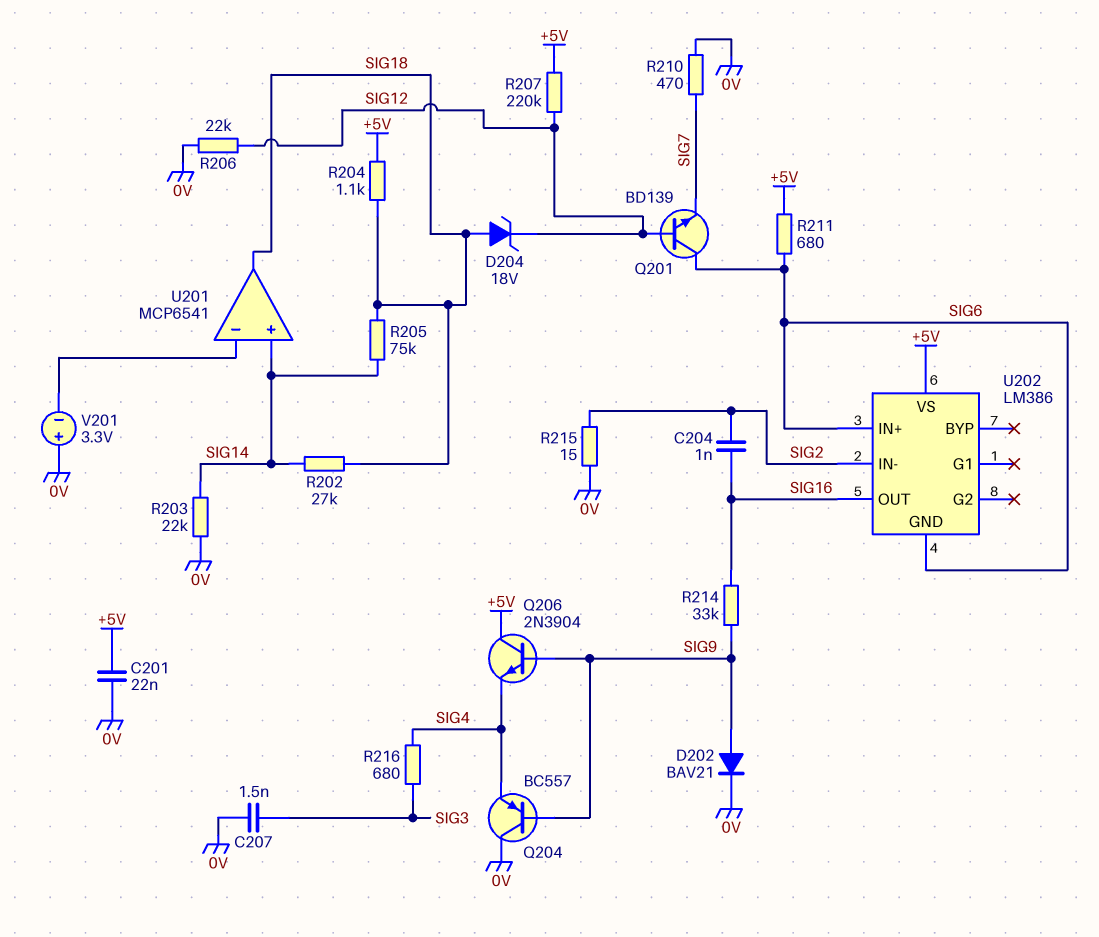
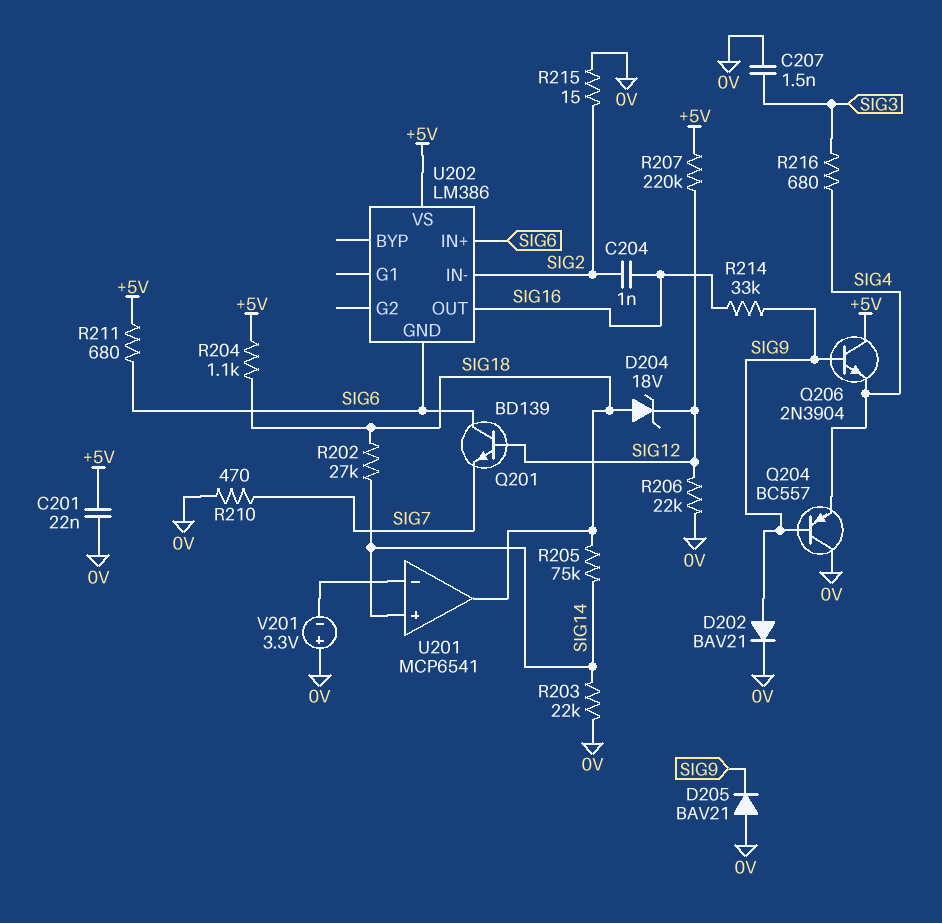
D205: none -> diode BAV21 (A 0V, K SIG9)

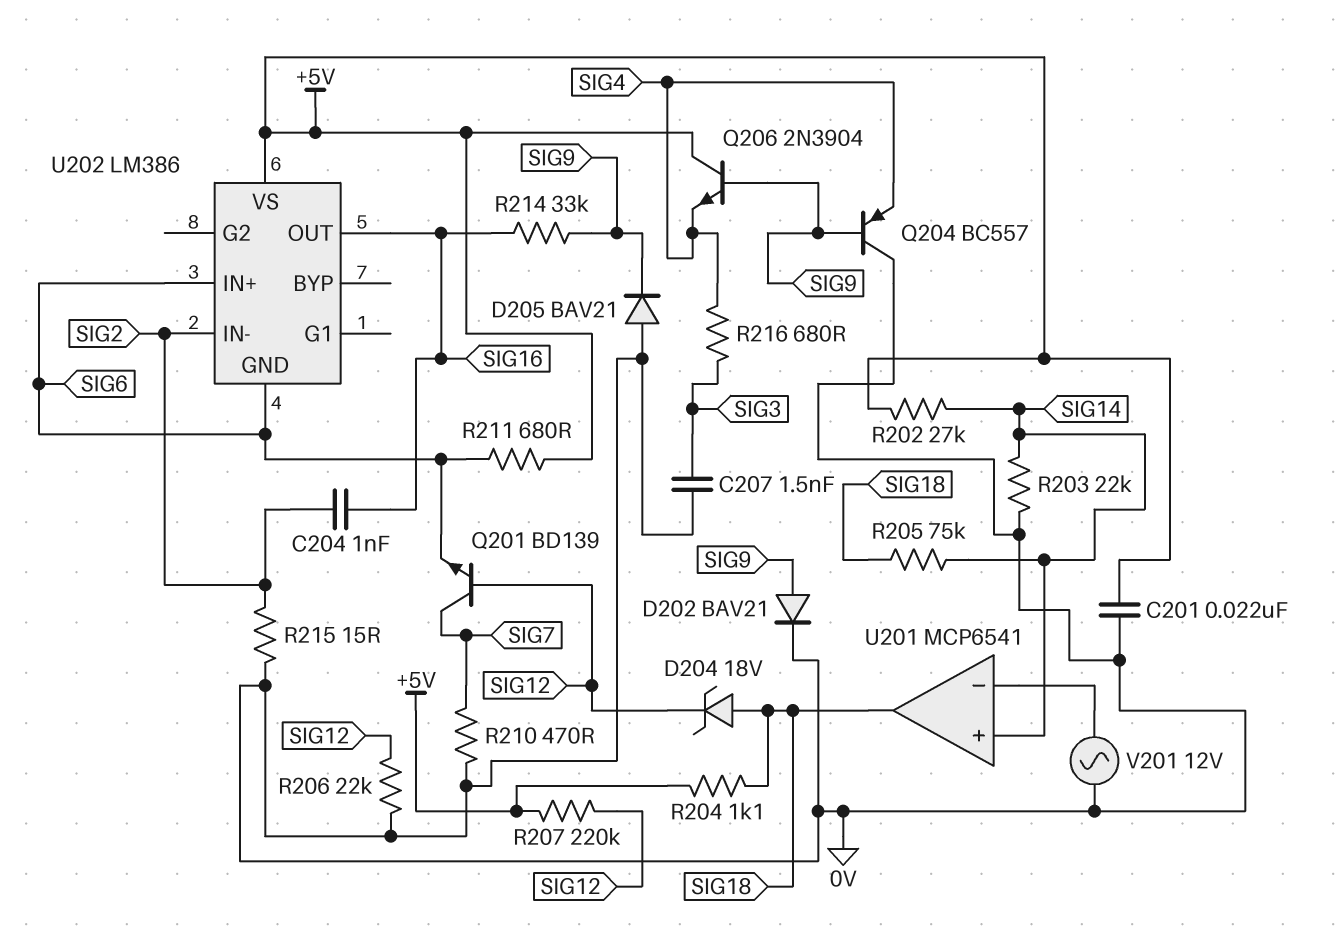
Q201: NPN BD139 (B SIG12, C SIG6, E SIG7) -> NPN BD139 (B SIG12, C SIG7, E SIG6)
R202: 27k (SIG14, SIG18) -> 27k (+5V, SIG14)
V201: 3.3V (plus 0V, minus U201/in-) -> AC 12V (0V, U201/in-)

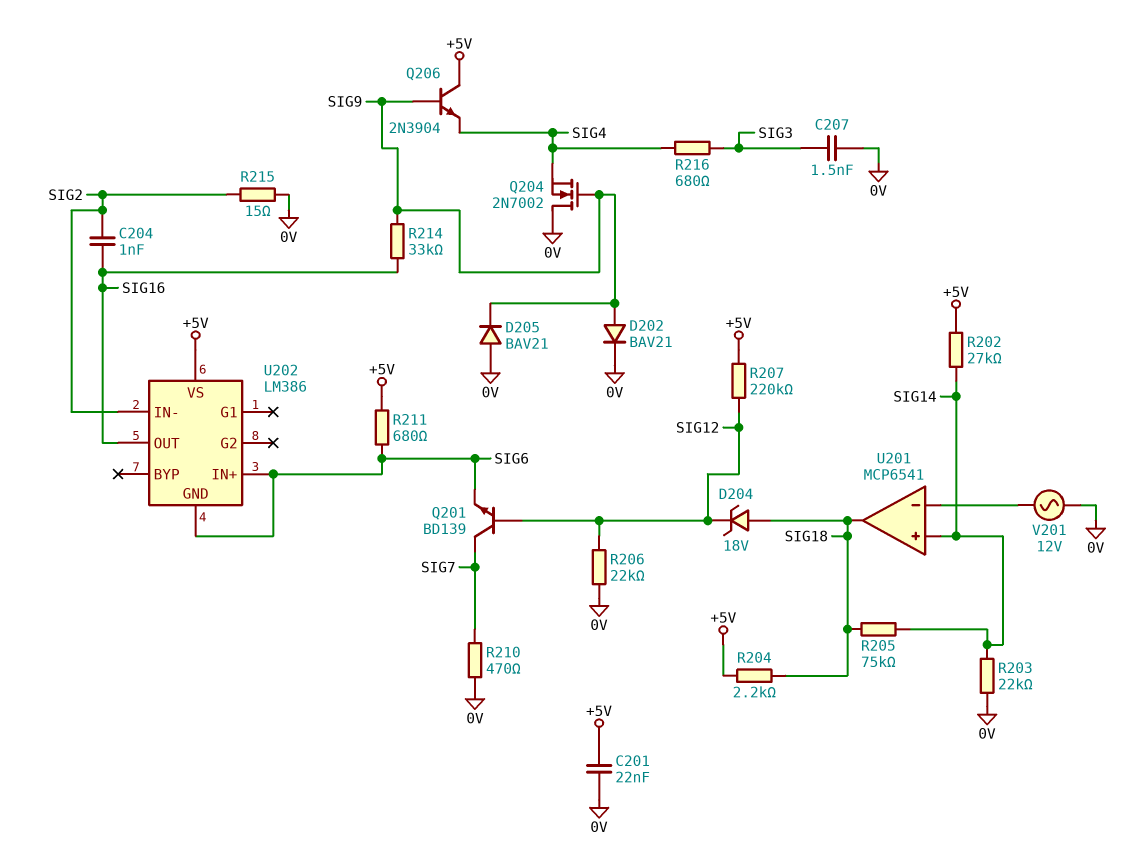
Q204: PNP BC557 (B SIG9, C 0V, E SIG4) -> NMOS 2N7002 (G SIG9, D 0V, S SIG4)
R204: 1.1k (+5V, SIG18) -> 2.2k (+5V, SIG18)

